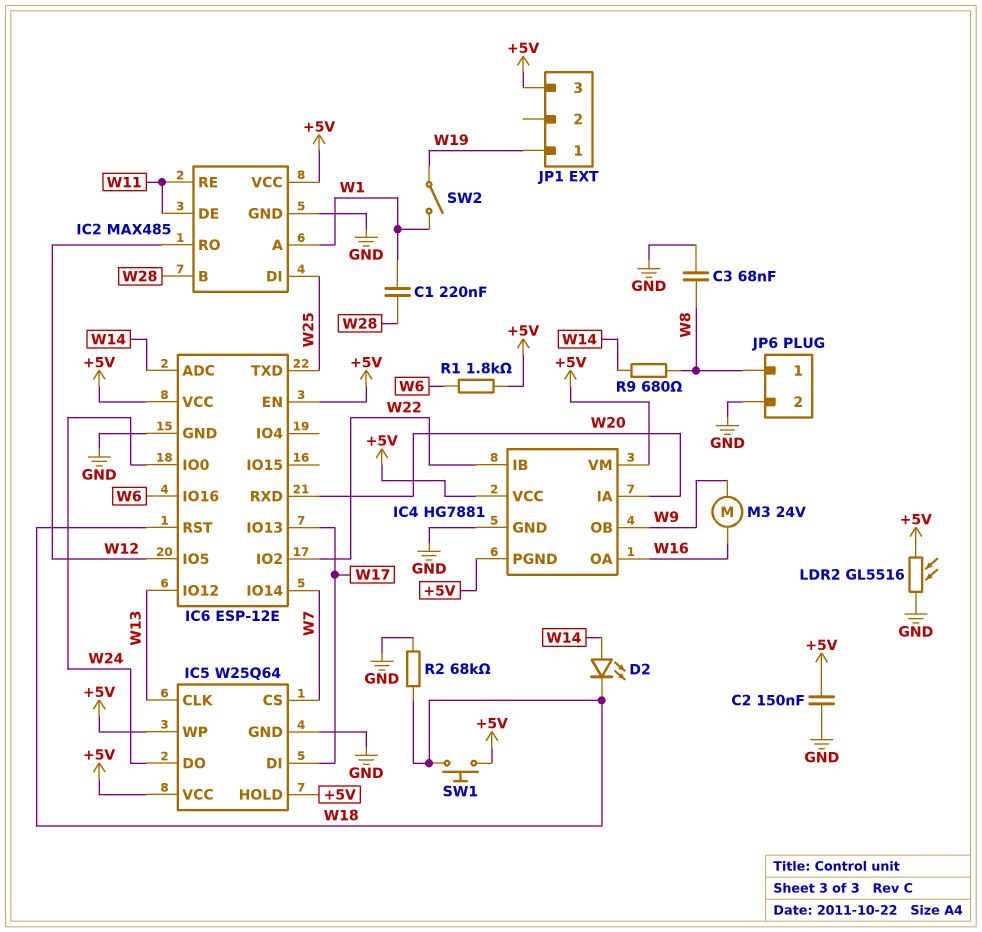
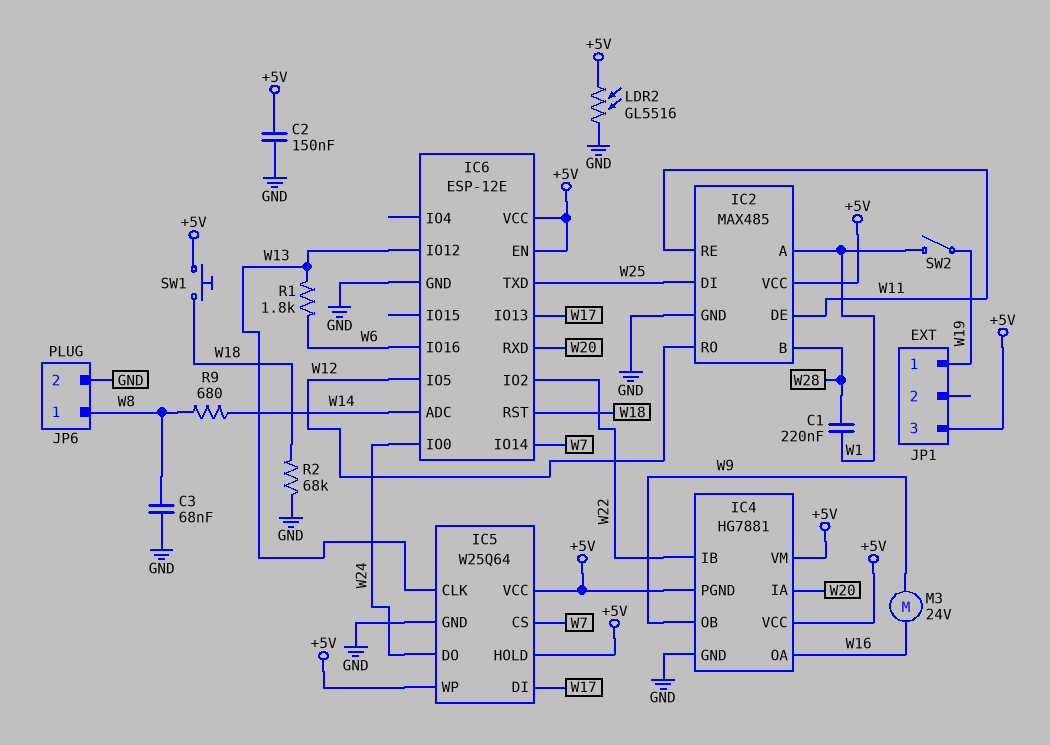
D2: LED (A W14, K W18) -> none
R1: 1.8k (+5V, W6) -> 1.8k (W6, W13)

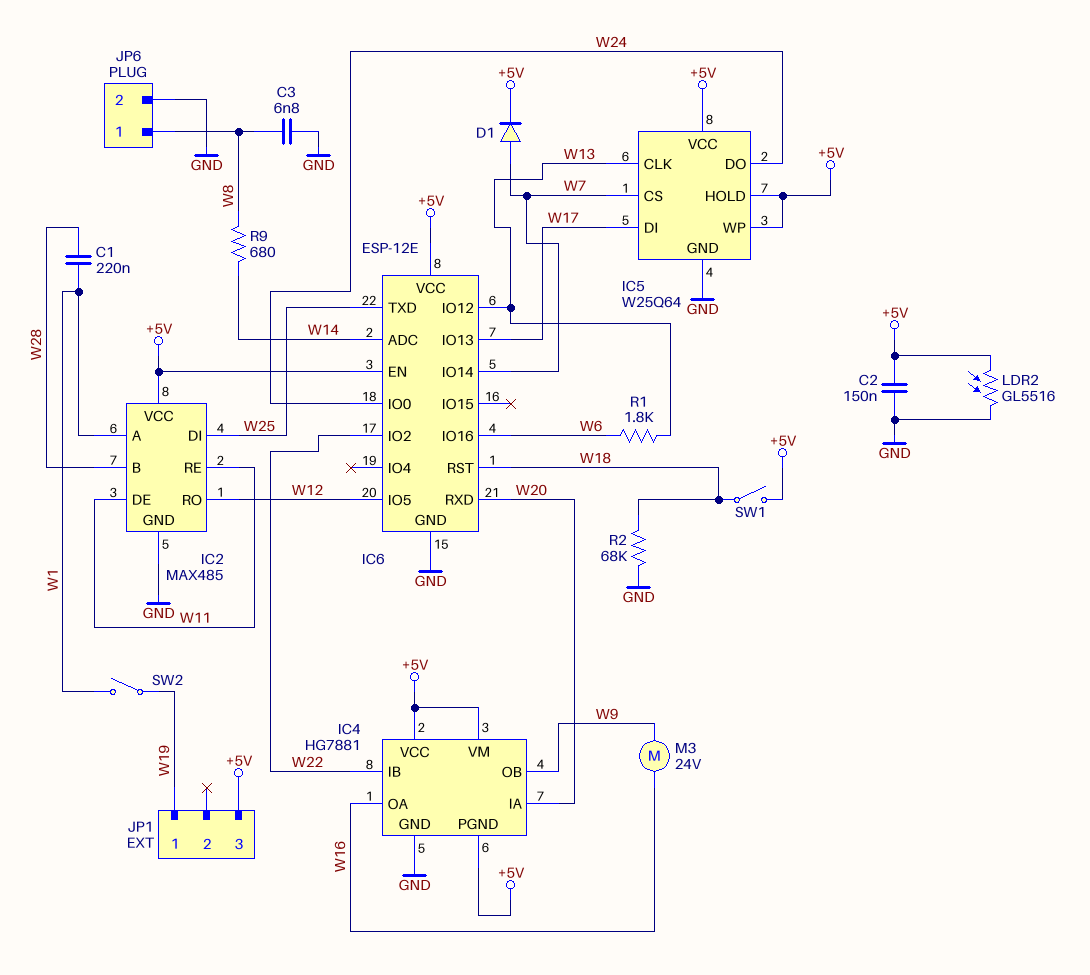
C3: 68nF (GND, W8) -> 6.8nF (GND, W8)
D1: none -> diode (A W7, K +5V)
SW1: button (+5V, W18) -> switch (+5V, W18)

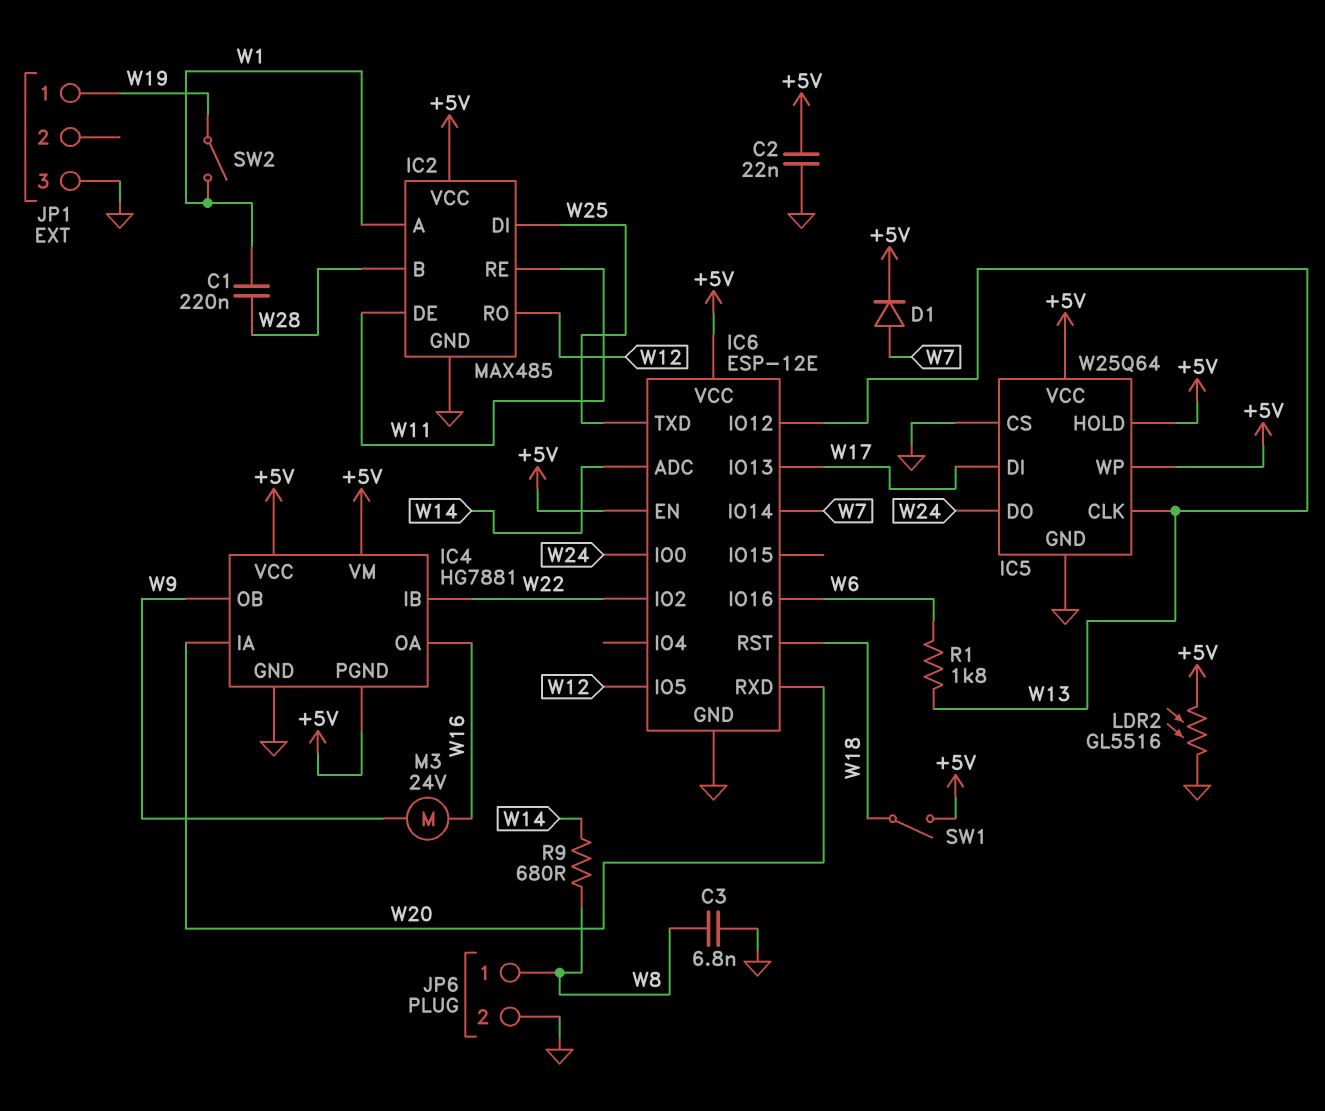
C2: 150nF (+5V, GND) -> 22nF (+5V, GND)
IC5 pin CS: W7 -> GND
JP1 pin 3: +5V -> GND
R2: 68k (GND, W18) -> none

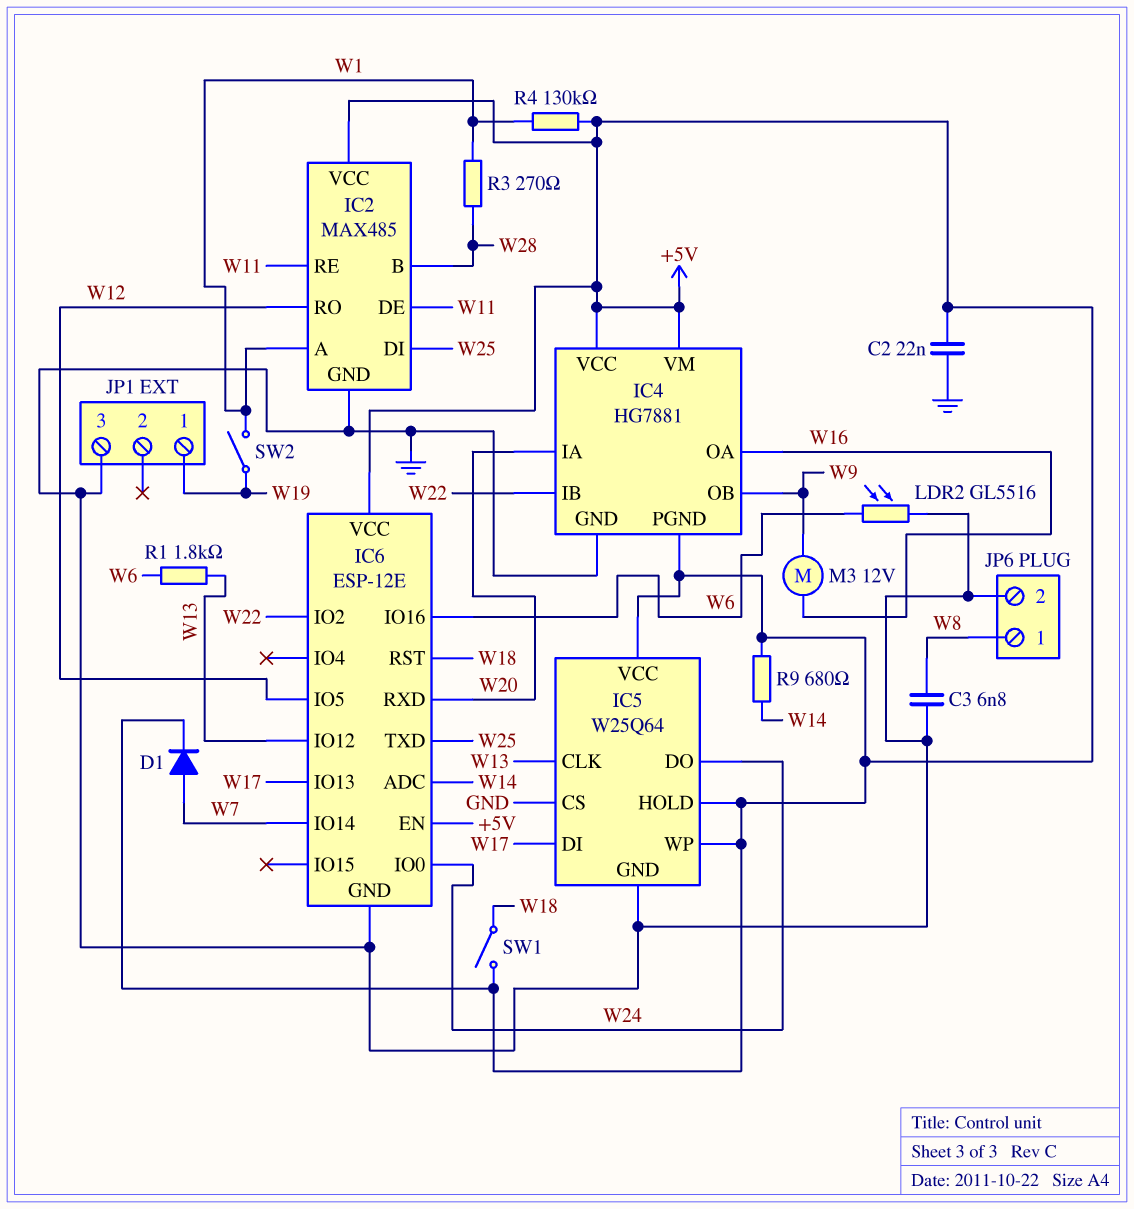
C1: 220nF (W1, W28) -> none
LDR2: GL5516 (+5V, GND) -> GL5516 (GND, W6)
M3: motor 24V (W9, W16) -> motor 12V (W9, W16)
R3: none -> 270 (W1, W28)
R4: none -> 130k (+5V, W1)
R9: 680 (W8, W14) -> 680 (+5V, W14)

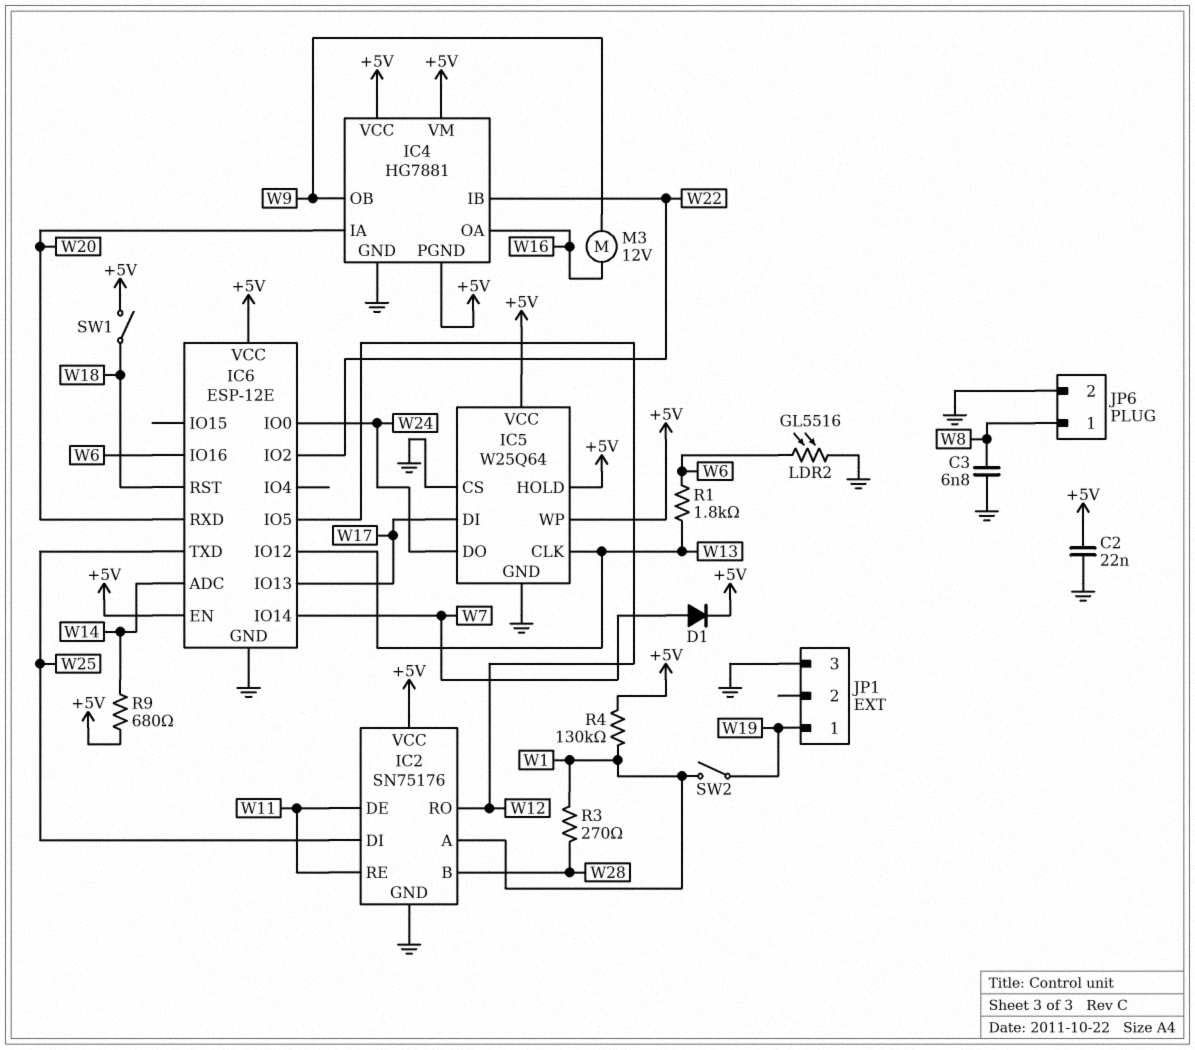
IC2: MAX485 -> SN75176

